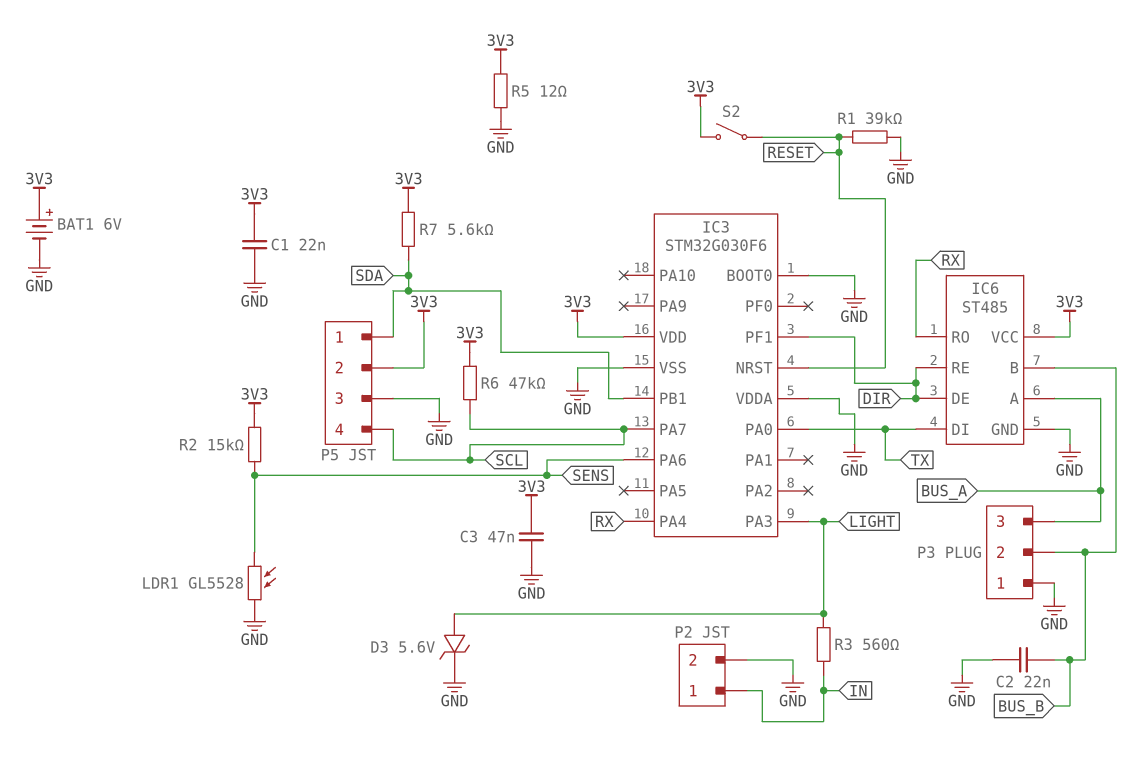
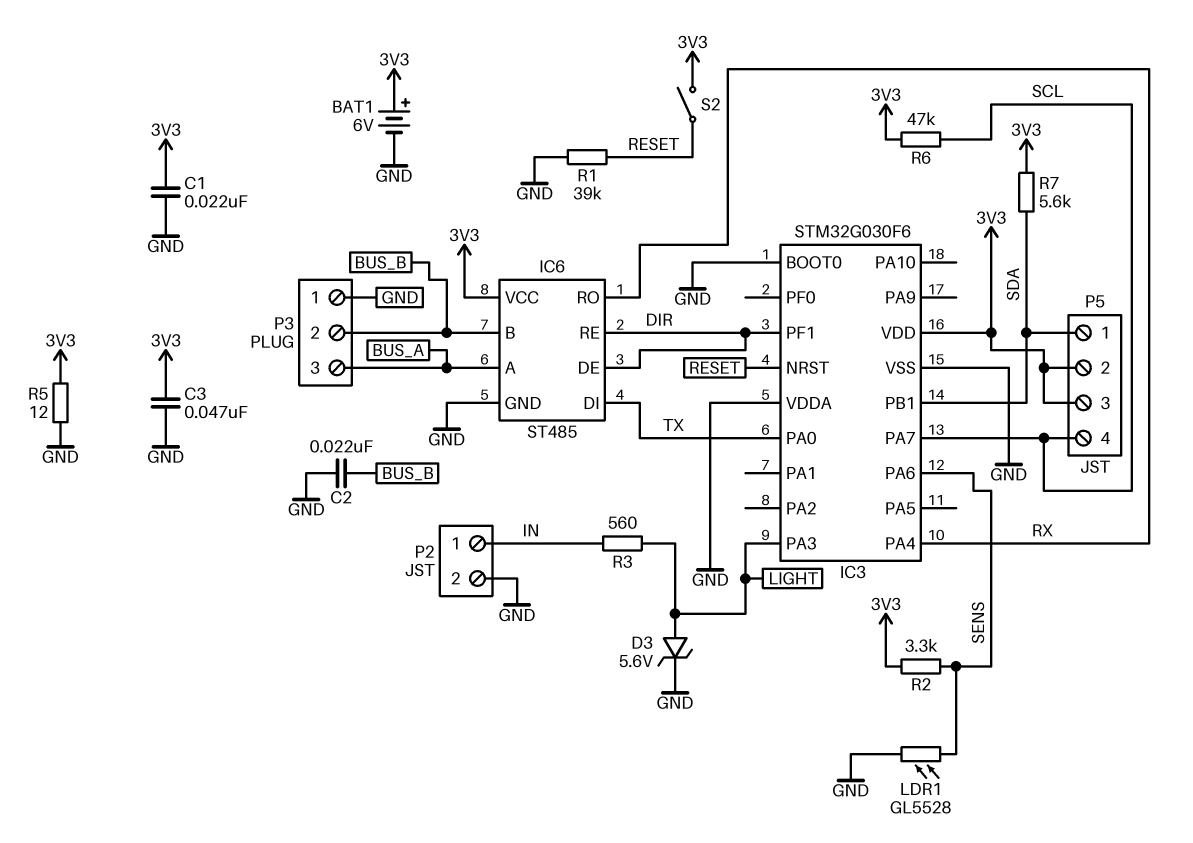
P5 pin 3: GND -> 3V3
R2: 15k (3V3, SENS) -> 3.3k (3V3, SENS)

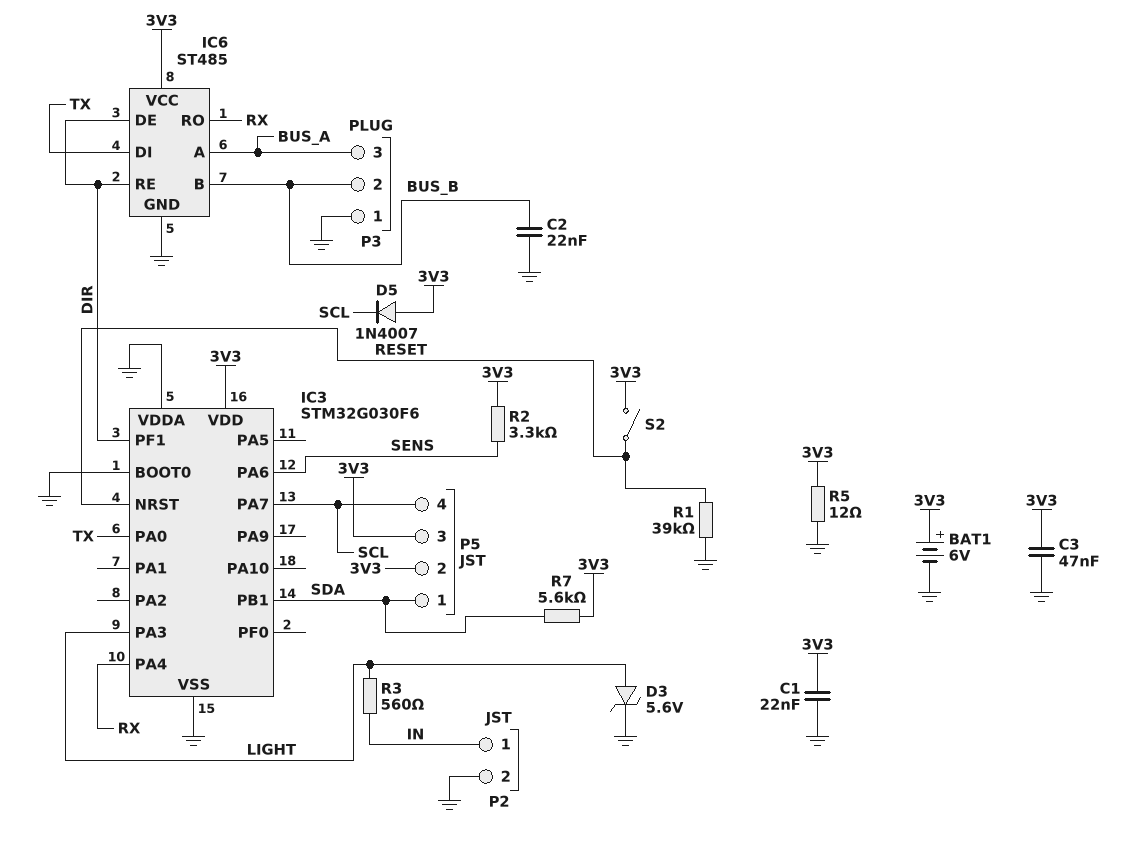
D5: none -> diode 1N4007 (A 3V3, K SCL)
LDR1: GL5528 (GND, SENS) -> none
R6: 47k (3V3, SCL) -> none

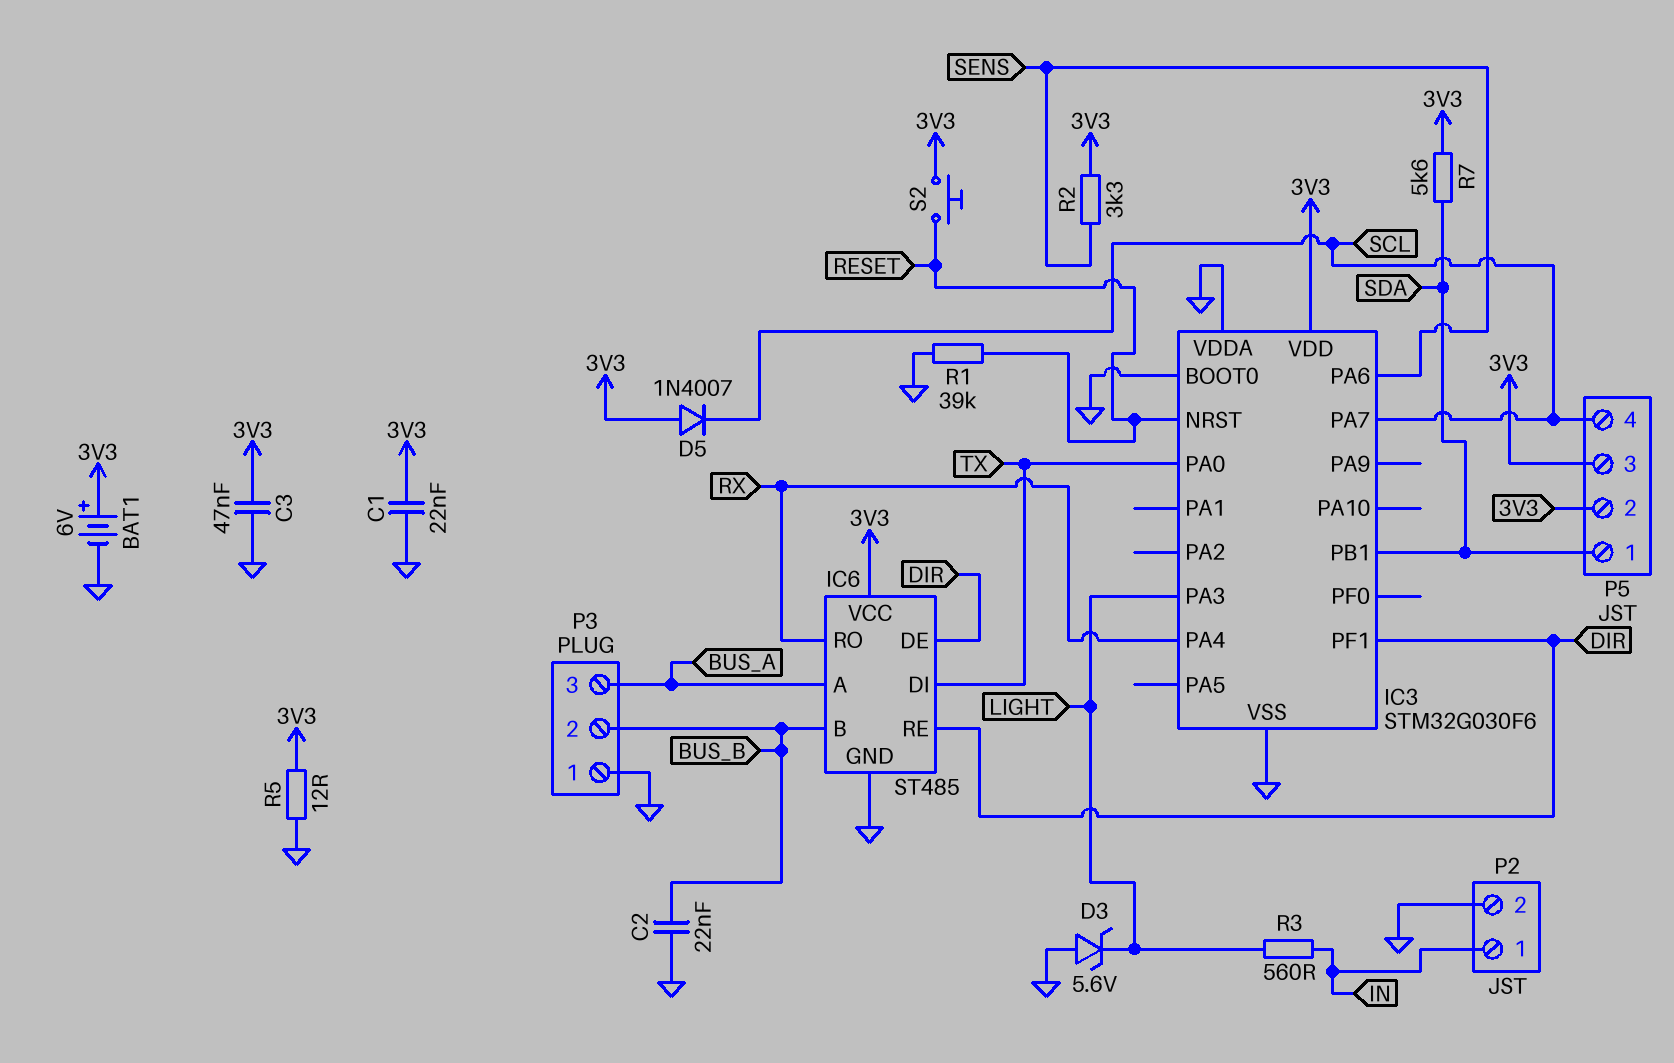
D3: zener 5.6V (A LIGHT, K GND) -> zener 5.6V (A GND, K LIGHT)
S2: switch (3V3, RESET) -> button (3V3, RESET)

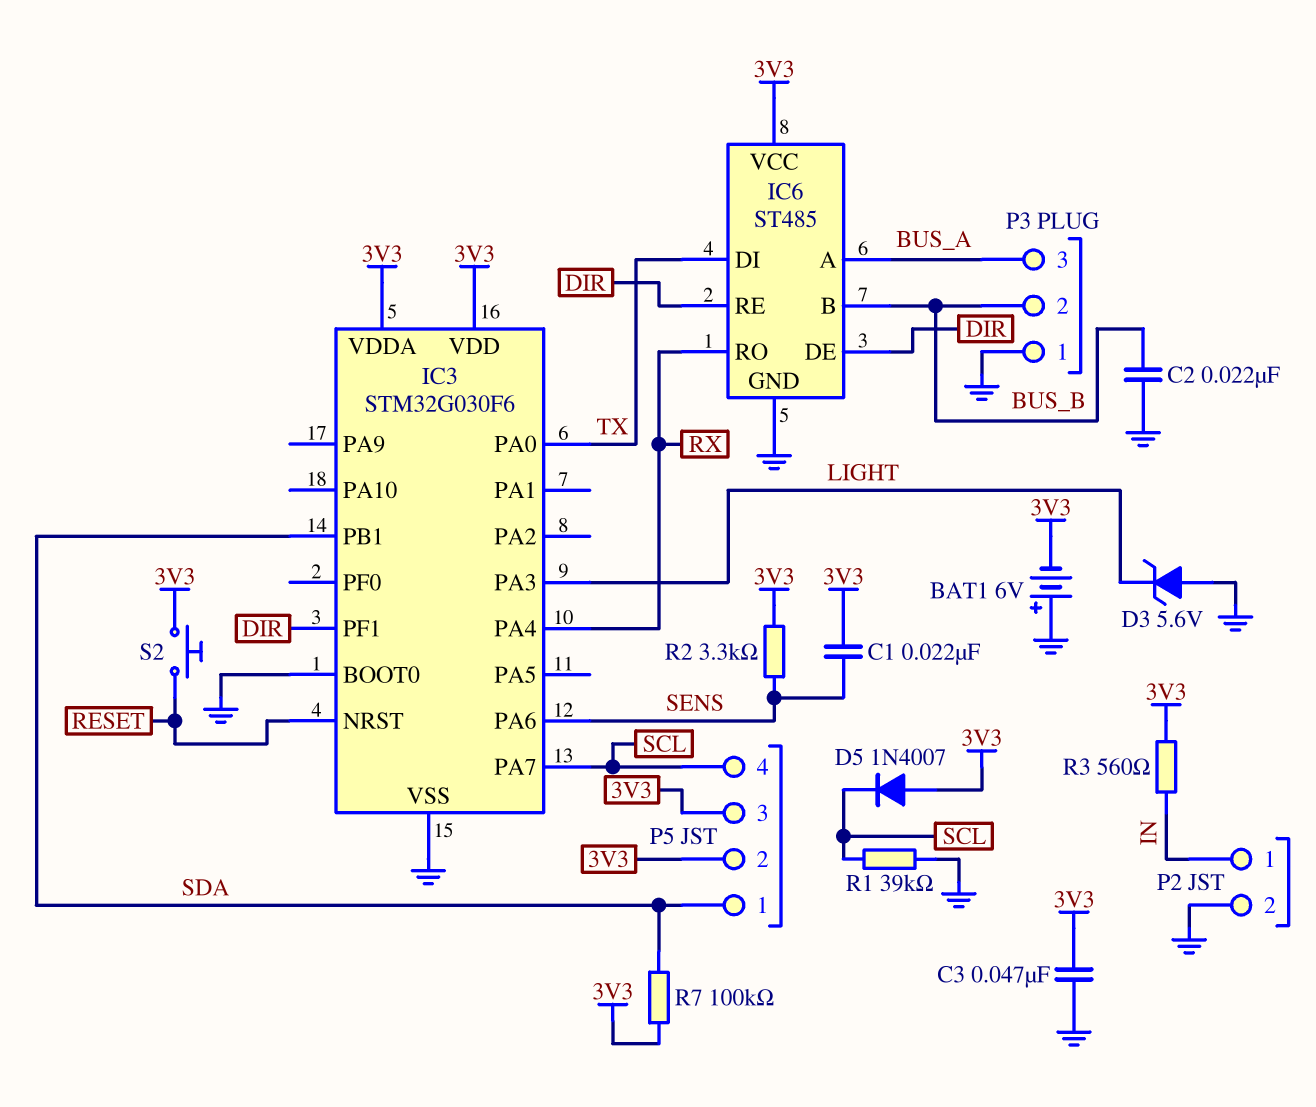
BAT1: 6V (plus 3V3, minus GND) -> 6V (plus GND, minus 3V3)
C1: 22nF (3V3, GND) -> 22nF (3V3, SENS)
IC3 pin VDDA: GND -> 3V3
R1: 39k (GND, RESET) -> 39k (GND, SCL)
R3: 560 (IN, LIGHT) -> 560 (3V3, IN)
R5: 12 (3V3, GND) -> none
R7: 5.6k (3V3, SDA) -> 100k (3V3, SDA)

